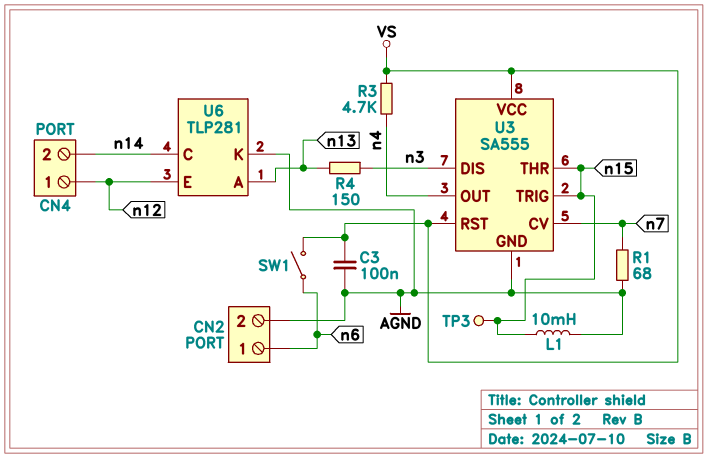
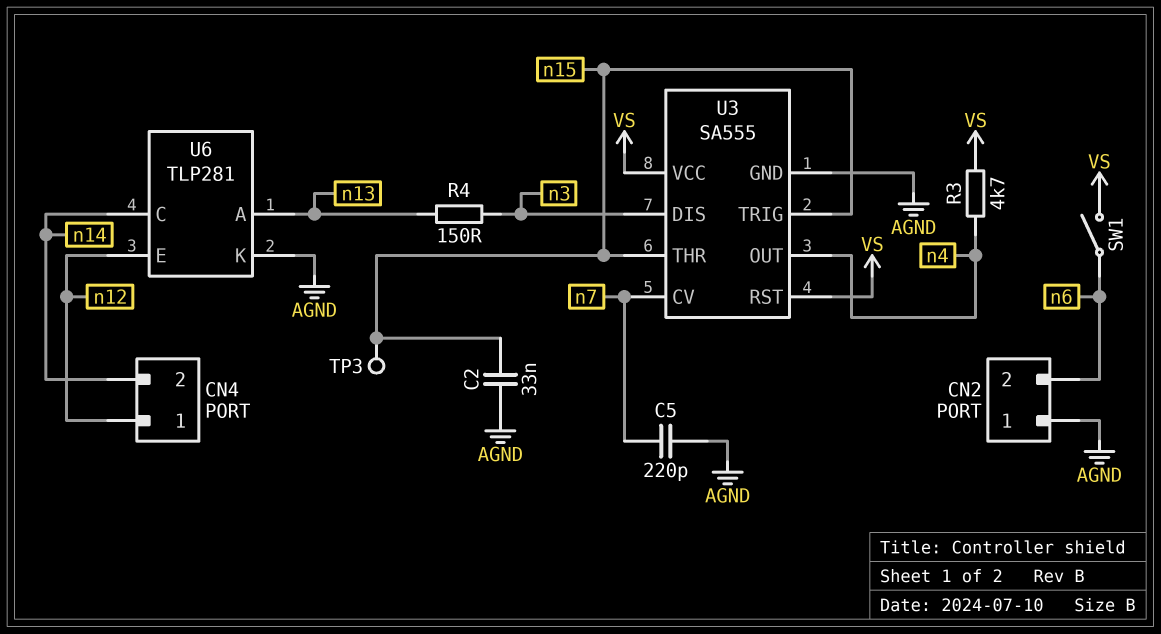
C2: none -> 33nF (AGND, n15)
C3: 100nF (AGND, VS) -> none
C5: none -> 220pF (AGND, n7)
CN2 pin 1: n6 -> AGND
CN2 pin 2: AGND -> n6
L1: 10mH (AGND, n15) -> none
R1: 68 (AGND, n7) -> none

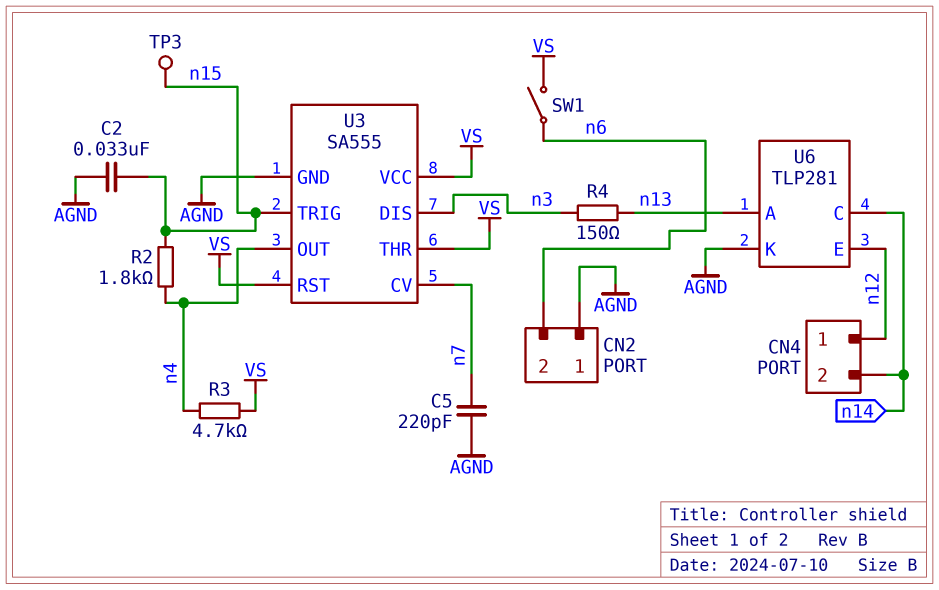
R2: none -> 1.8k (n4, n15)
U3 pin THR: n15 -> VS

